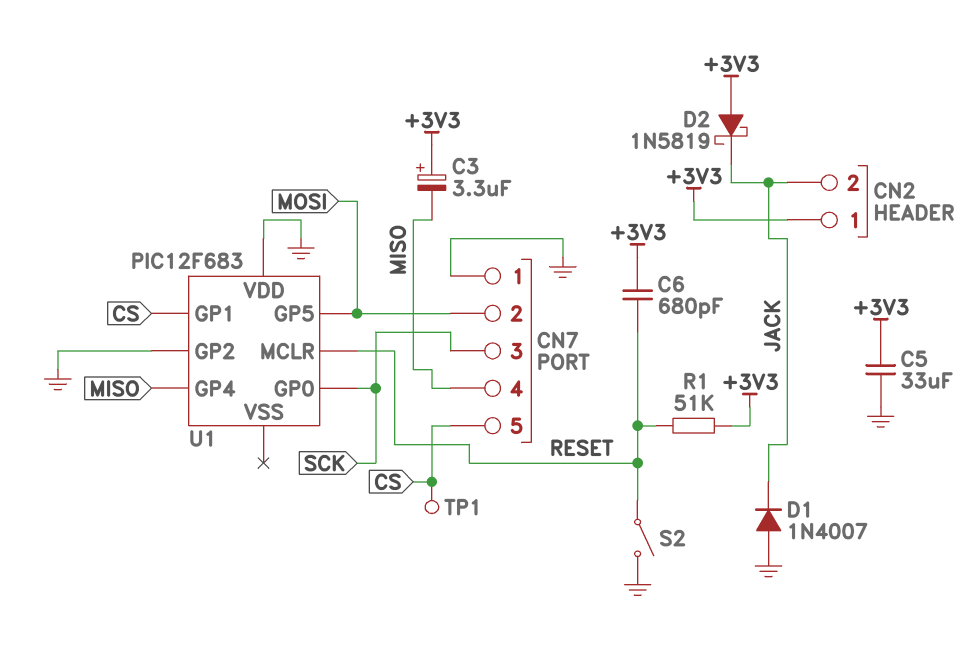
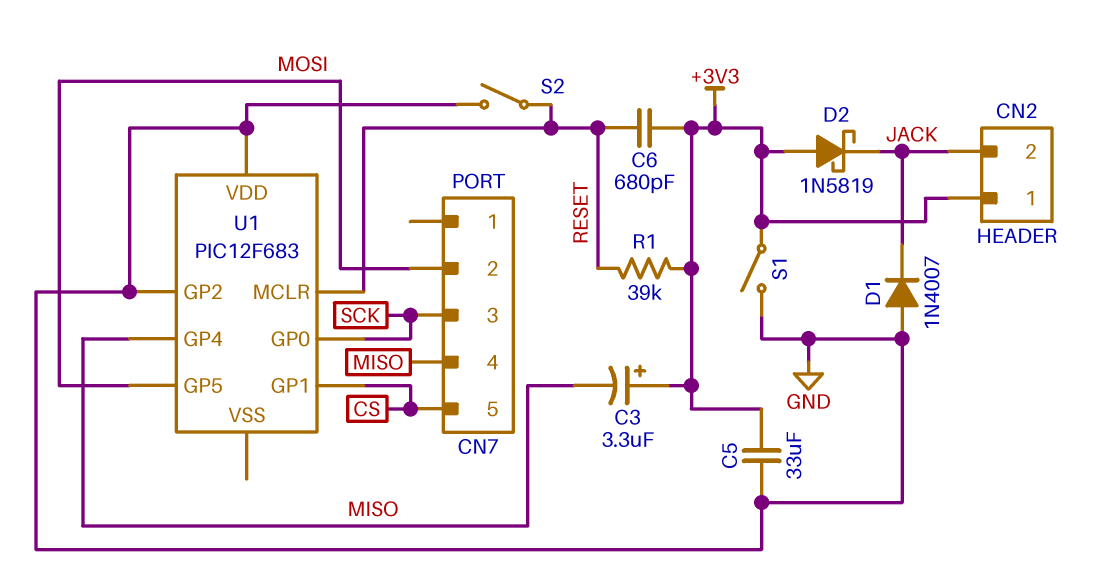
CN7 pin 1: GND -> none
R1: 51k (+3V3, RESET) -> 39k (+3V3, RESET)
S1: none -> switch (+3V3, GND)
TP1: test point (CS) -> none

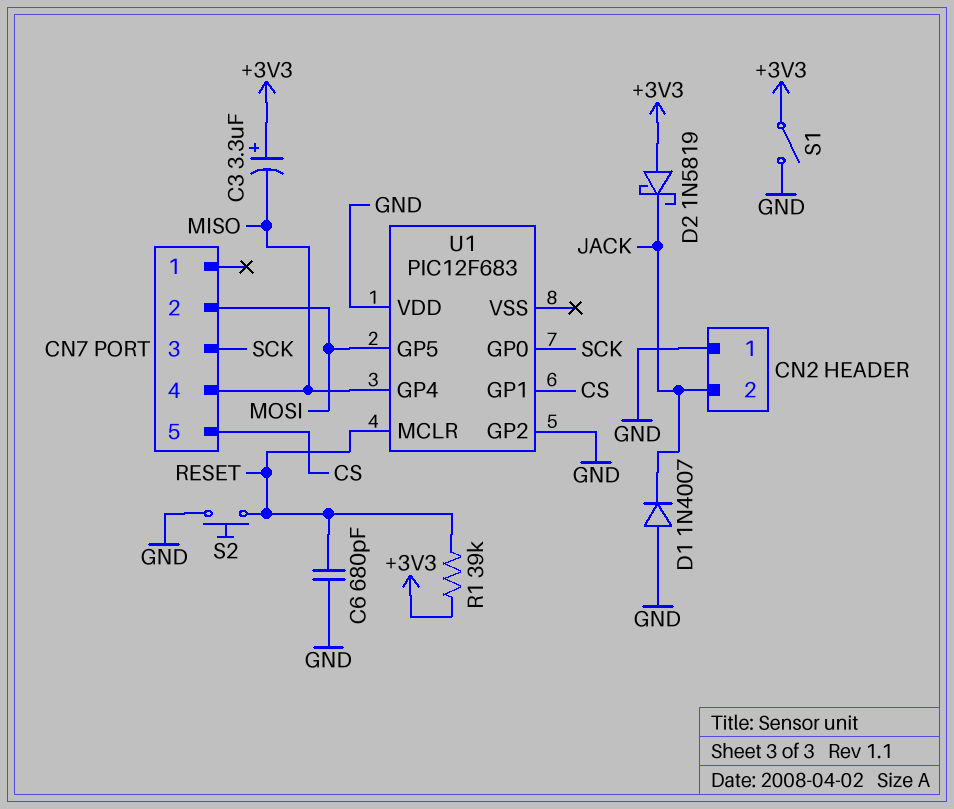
C5: 33uF (+3V3, GND) -> none
C6: 680pF (+3V3, RESET) -> 680pF (GND, RESET)
CN2 pin 1: +3V3 -> GND
S2: switch (GND, RESET) -> button (GND, RESET)

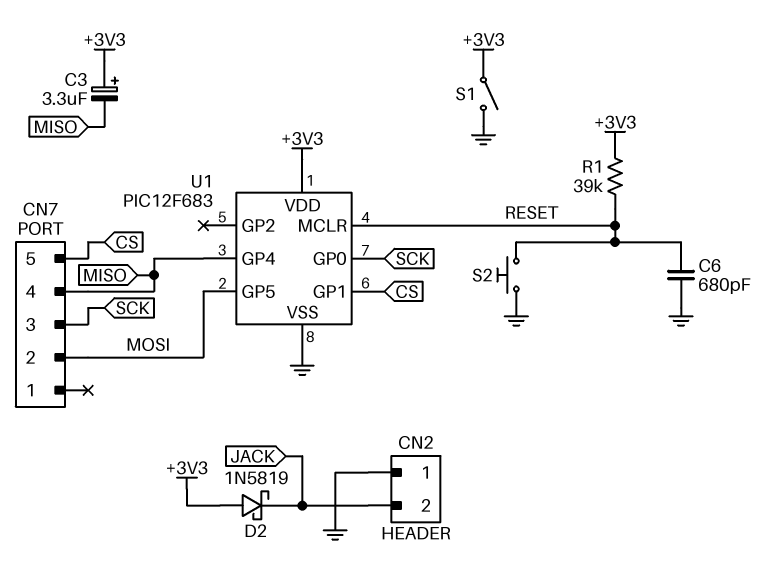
D1: diode 1N4007 (A GND, K JACK) -> none
U1 pin GP2: GND -> none
U1 pin VDD: GND -> +3V3
U1 pin VSS: none -> GND

